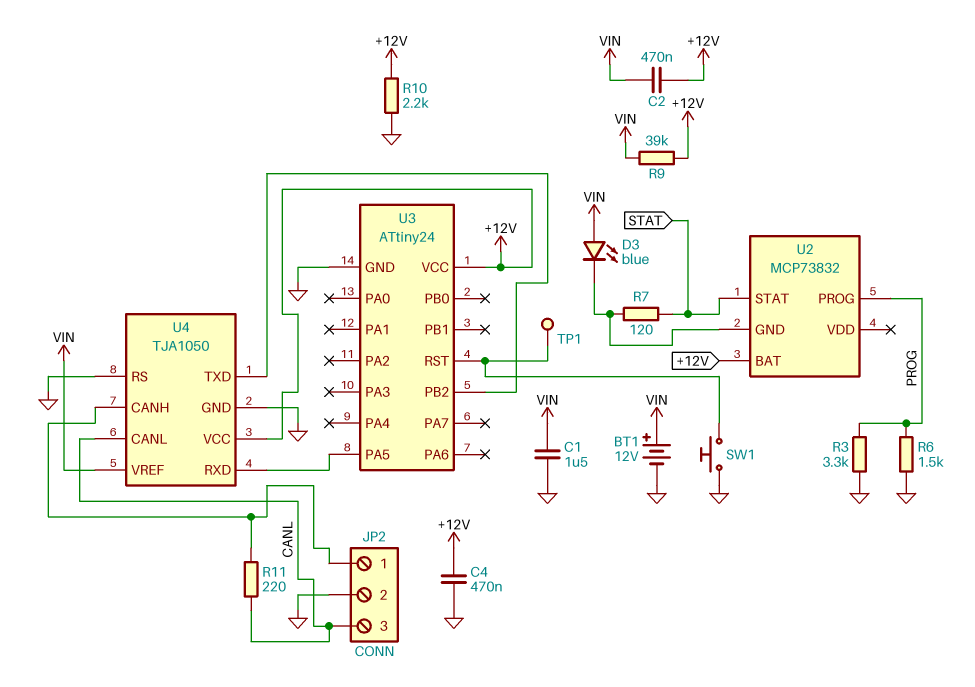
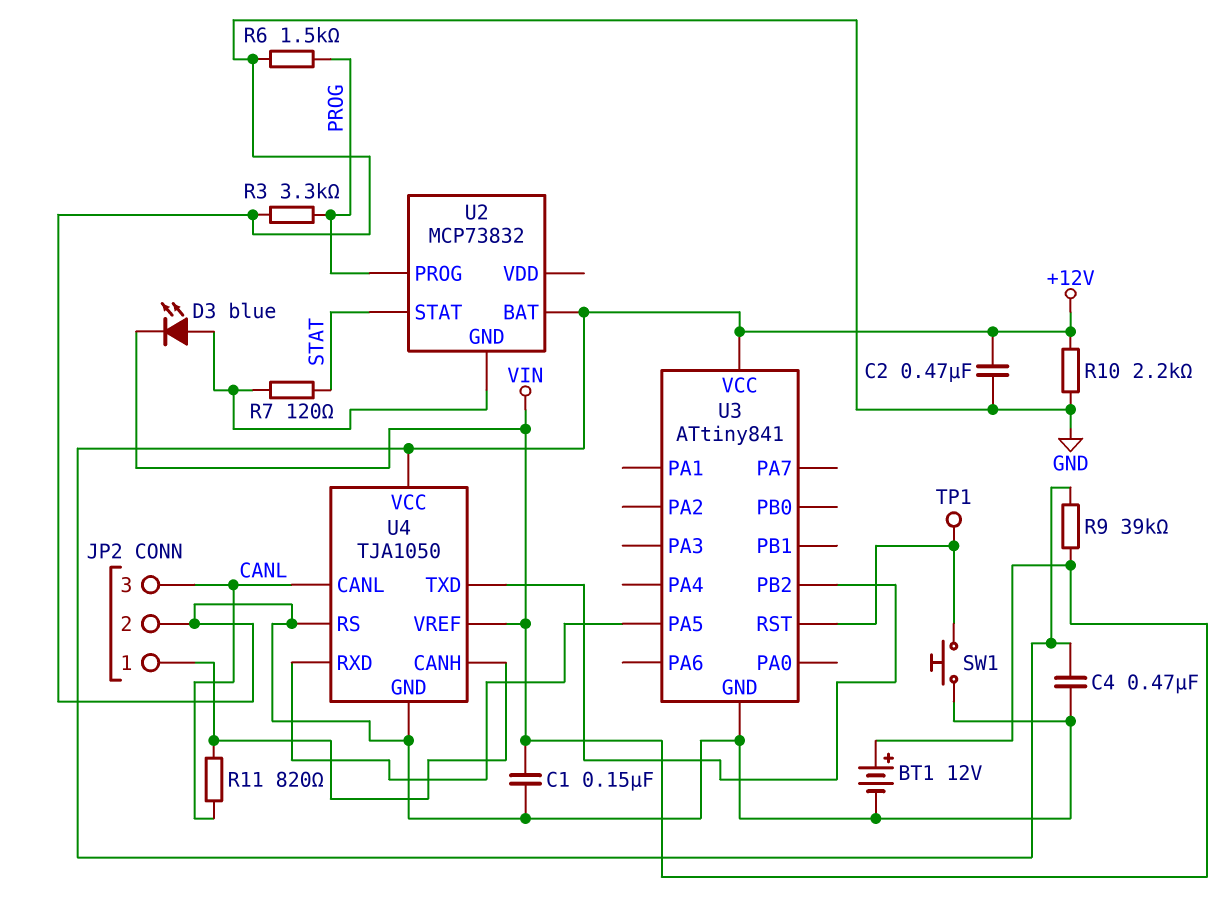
C1: 1.5uF (GND, VIN) -> 150nF (GND, VIN)
C2: 470nF (+12V, VIN) -> 470nF (+12V, GND)
D3: LED blue (A VIN, K U2/GND) -> LED blue (A U2/GND, K VIN)
R11: 220 (CANL, JP2/1) -> 820 (CANL, JP2/1)
U3: ATtiny24 -> ATtiny841

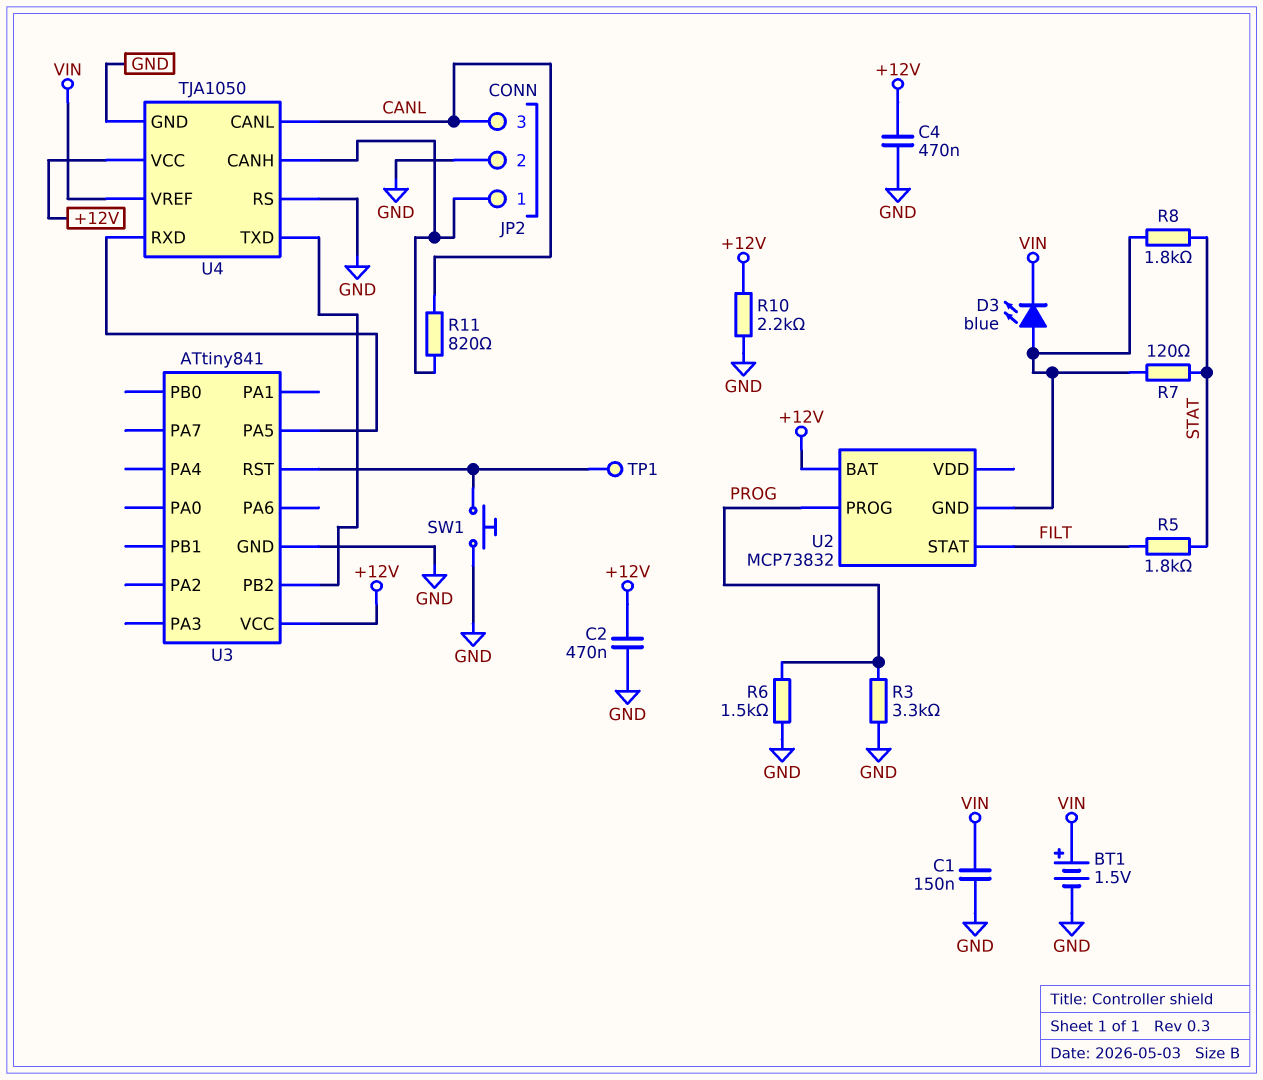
BT1: 12V (plus VIN, minus GND) -> 1.5V (plus VIN, minus GND)
R5: none -> 1.8k (FILT, STAT)
R8: none -> 1.8k (STAT, U2/GND)
R9: 39k (+12V, VIN) -> none
U2 pin STAT: STAT -> FILT

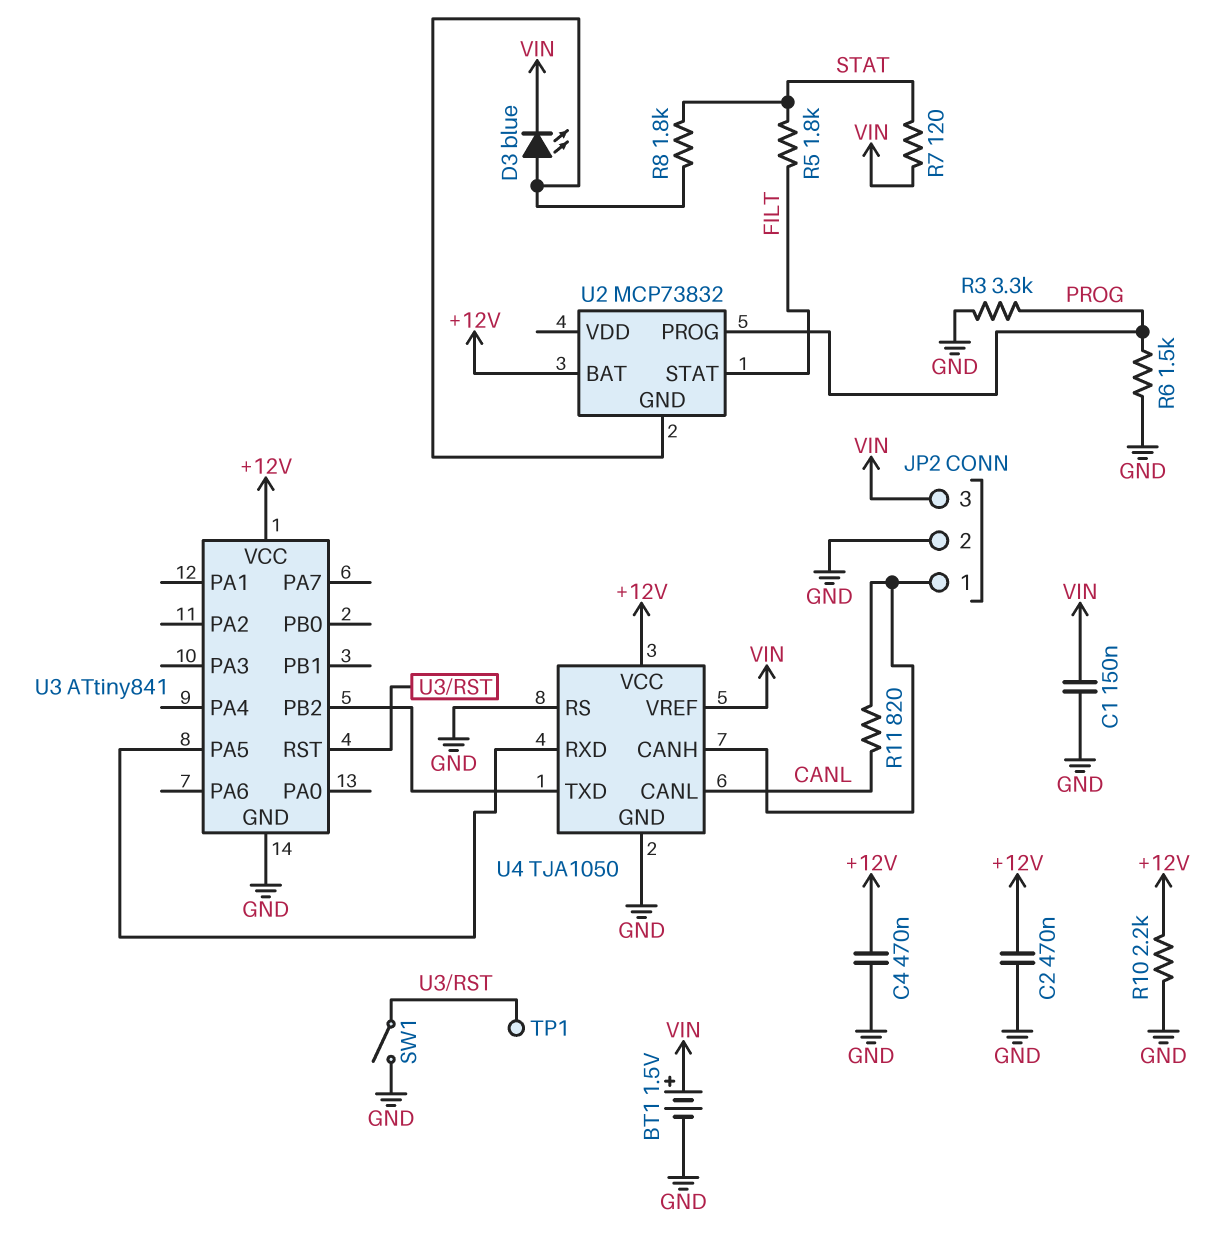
JP2 pin 3: CANL -> VIN
R7: 120 (STAT, U2/GND) -> 120 (STAT, VIN)
SW1: button (GND, U3/RST) -> switch (GND, U3/RST)

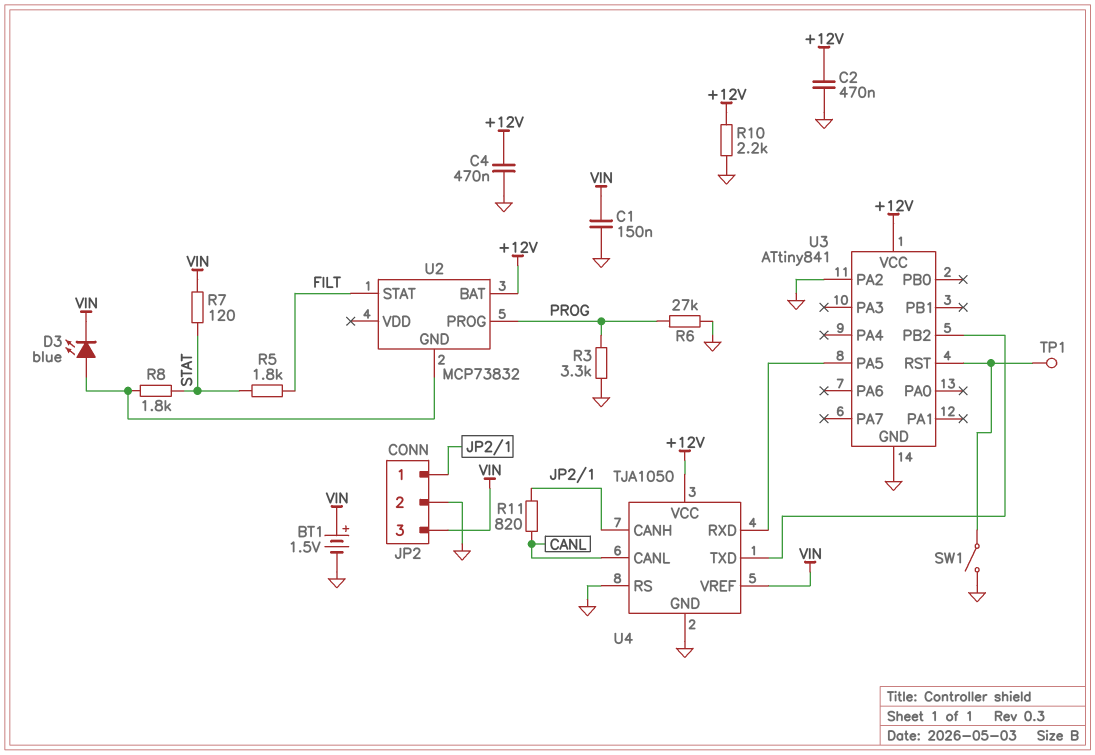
R6: 1.5k (GND, PROG) -> 27k (GND, PROG)
U3 pin PA2: none -> GND

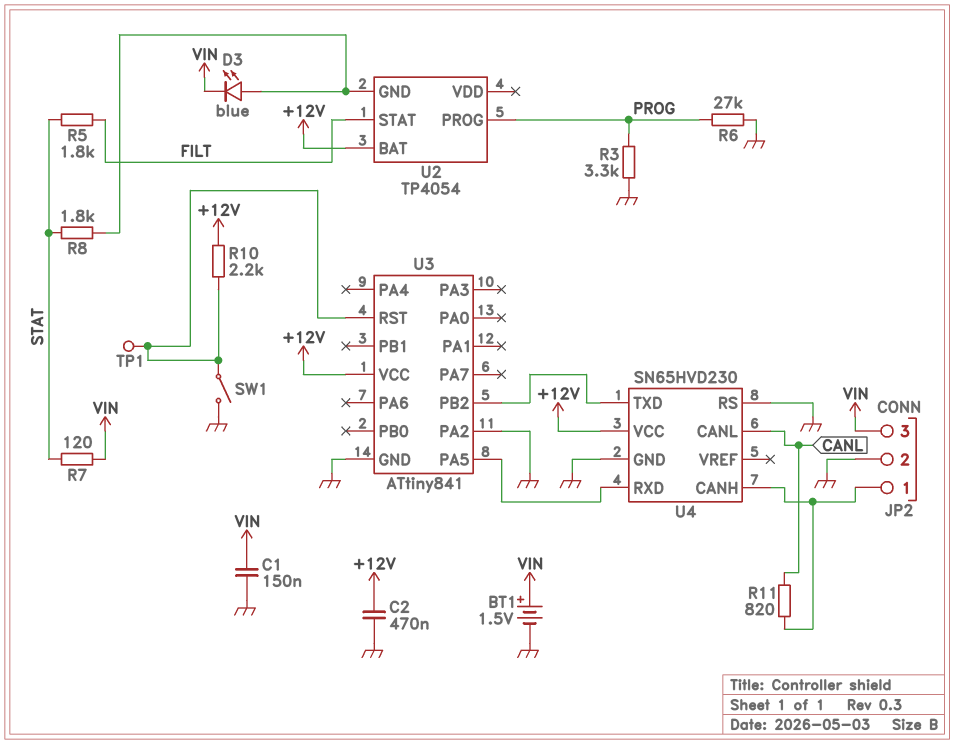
C4: 470nF (+12V, GND) -> none
R10: 2.2k (+12V, GND) -> 2.2k (+12V, U3/RST)
U2: MCP73832 -> TP4054
U4: TJA1050 -> SN65HVD230
U4 pin VREF: VIN -> none

